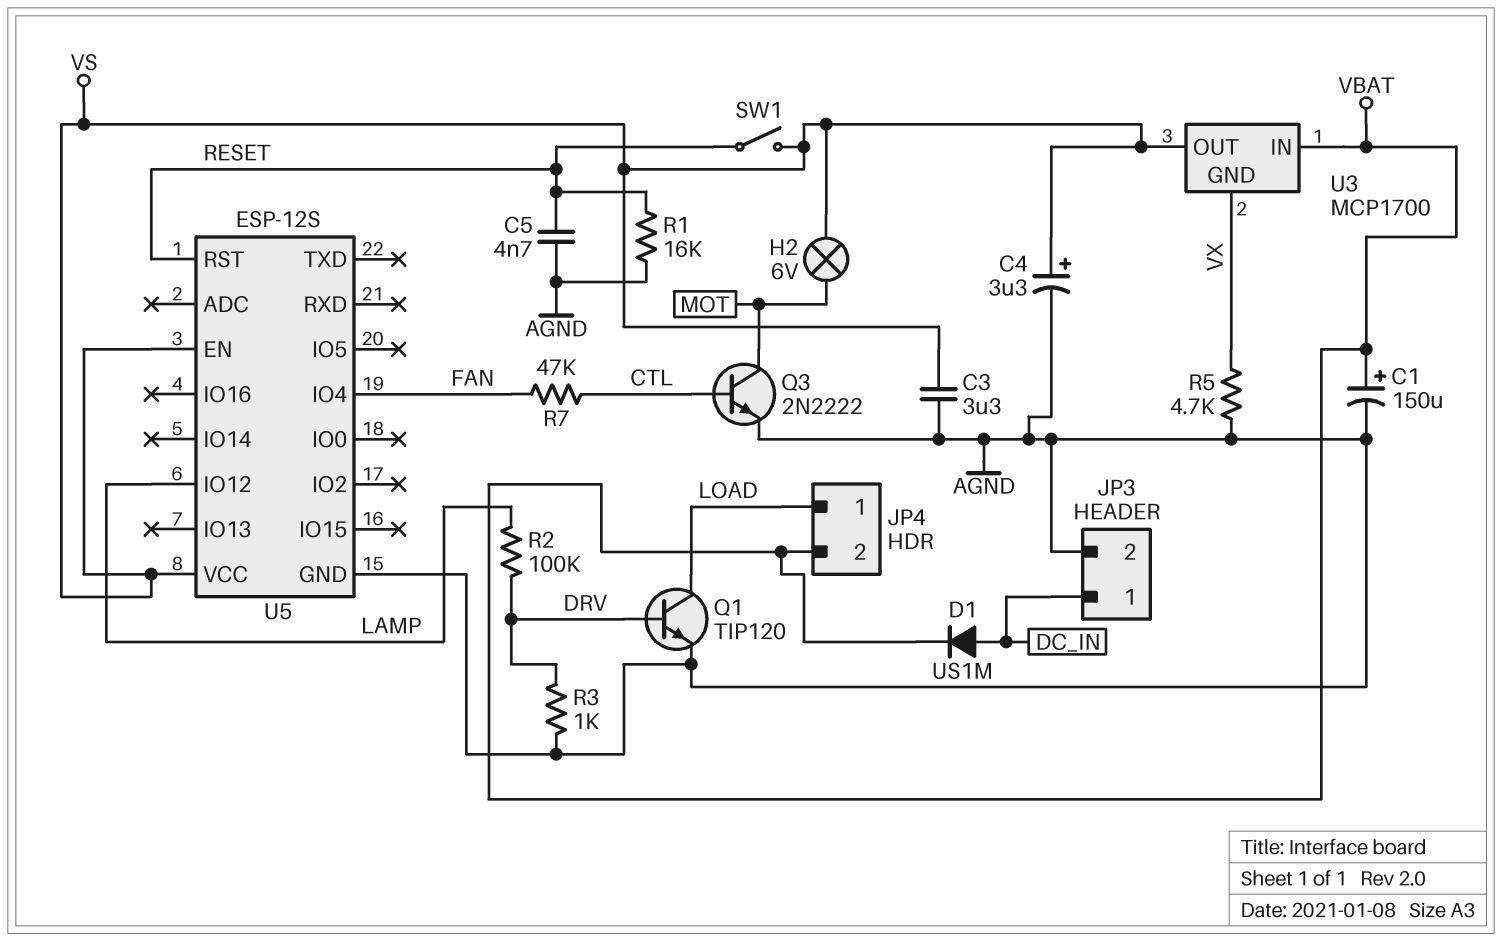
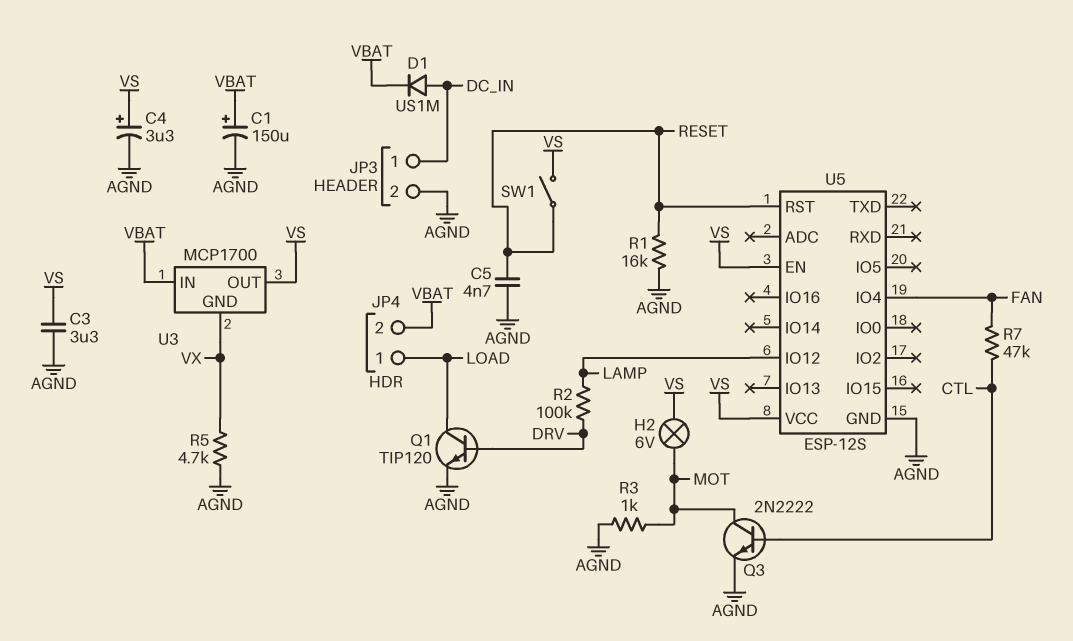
R3: 1k (AGND, DRV) -> 1k (AGND, MOT)

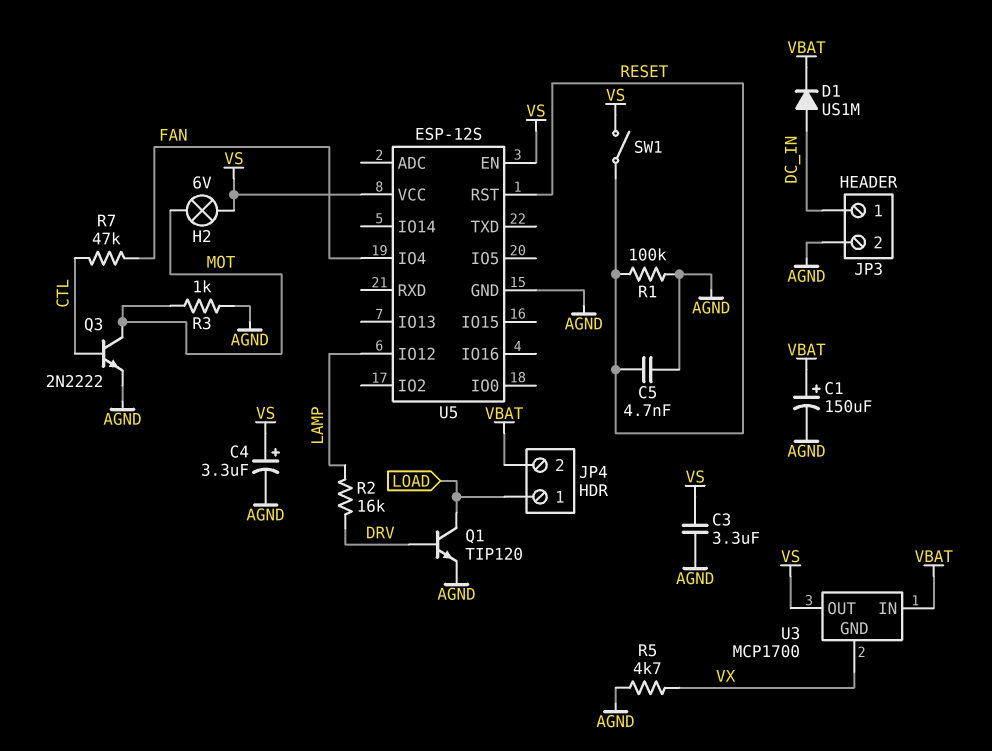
R1: 16k (AGND, RESET) -> 100k (AGND, RESET)
R2: 100k (DRV, LAMP) -> 16k (DRV, LAMP)

